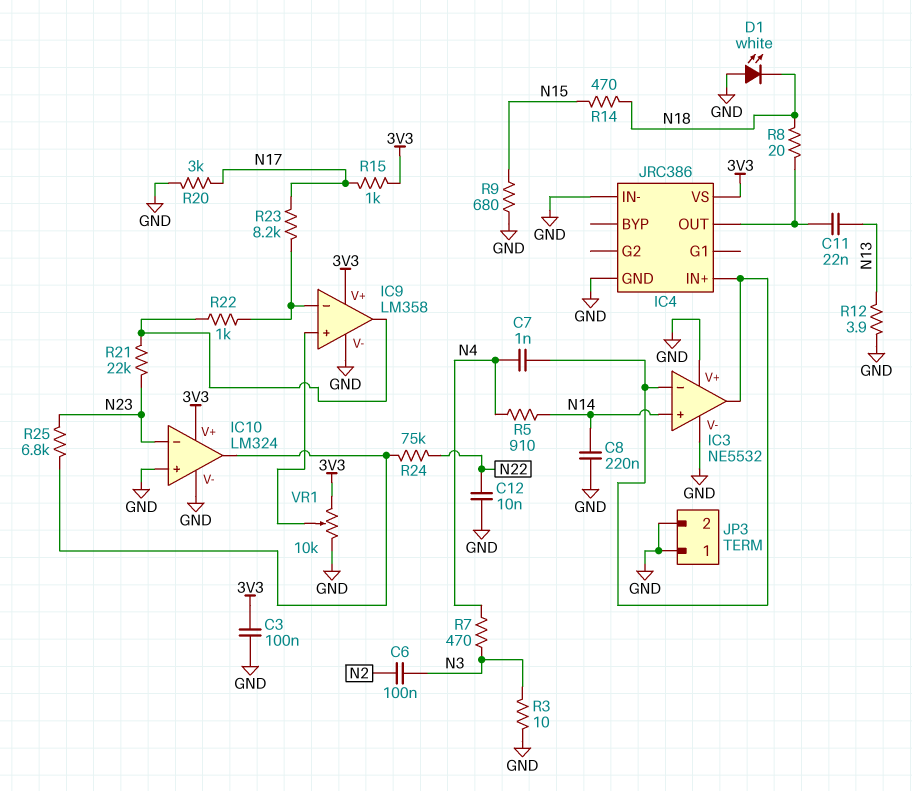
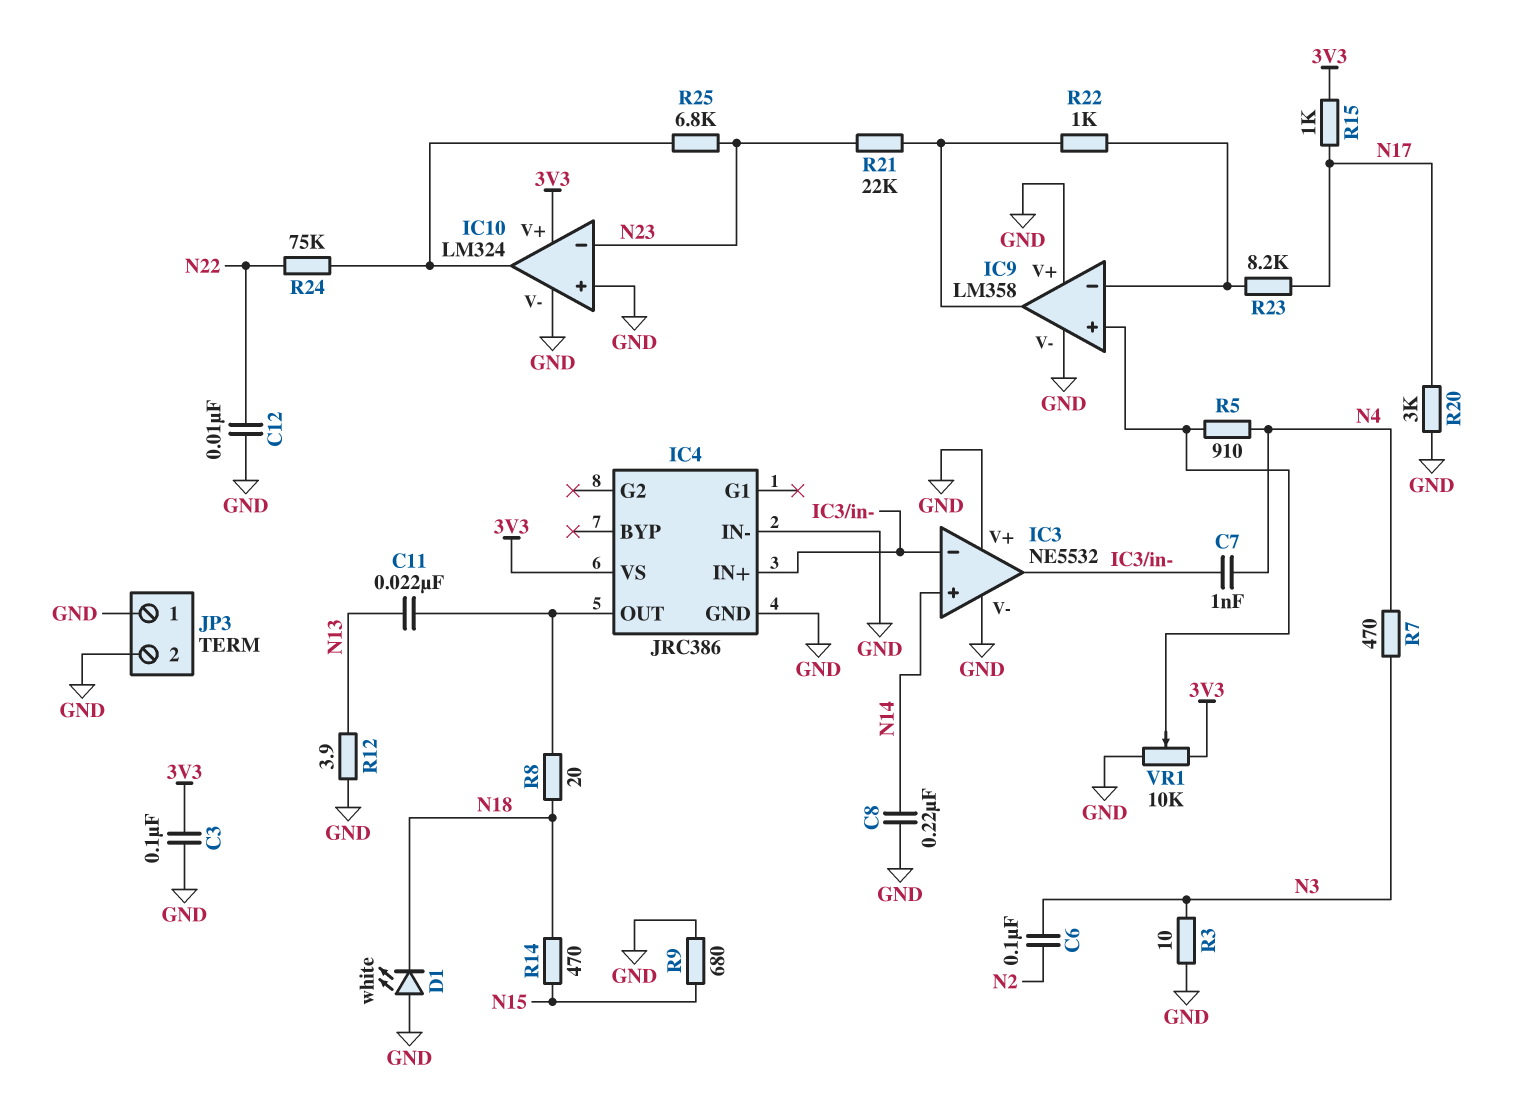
IC9 pin V+: 3V3 -> GND
R5: 910 (N4, N14) -> 910 (IC9/in+, N4)

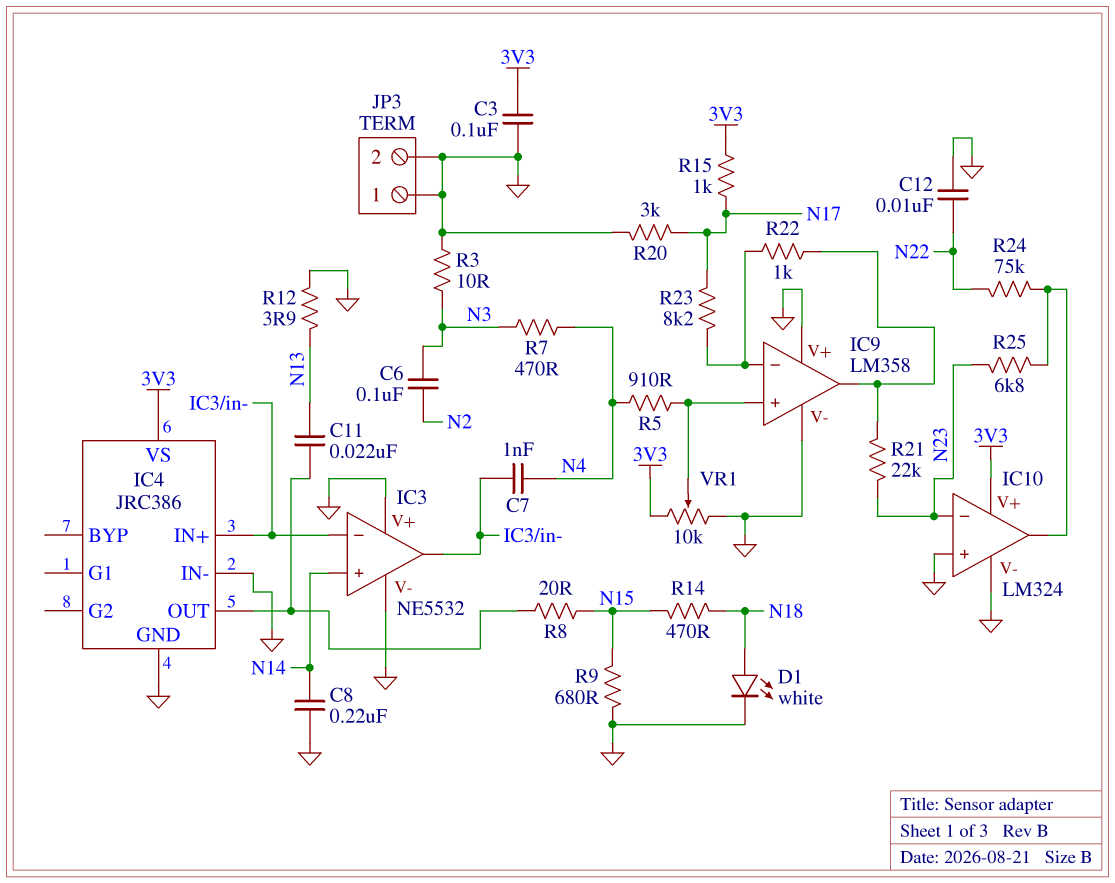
D1: LED white (A GND, K N18) -> LED white (A N18, K GND)
R8: 20 (IC4/OUT, N18) -> 20 (IC4/OUT, N15)

